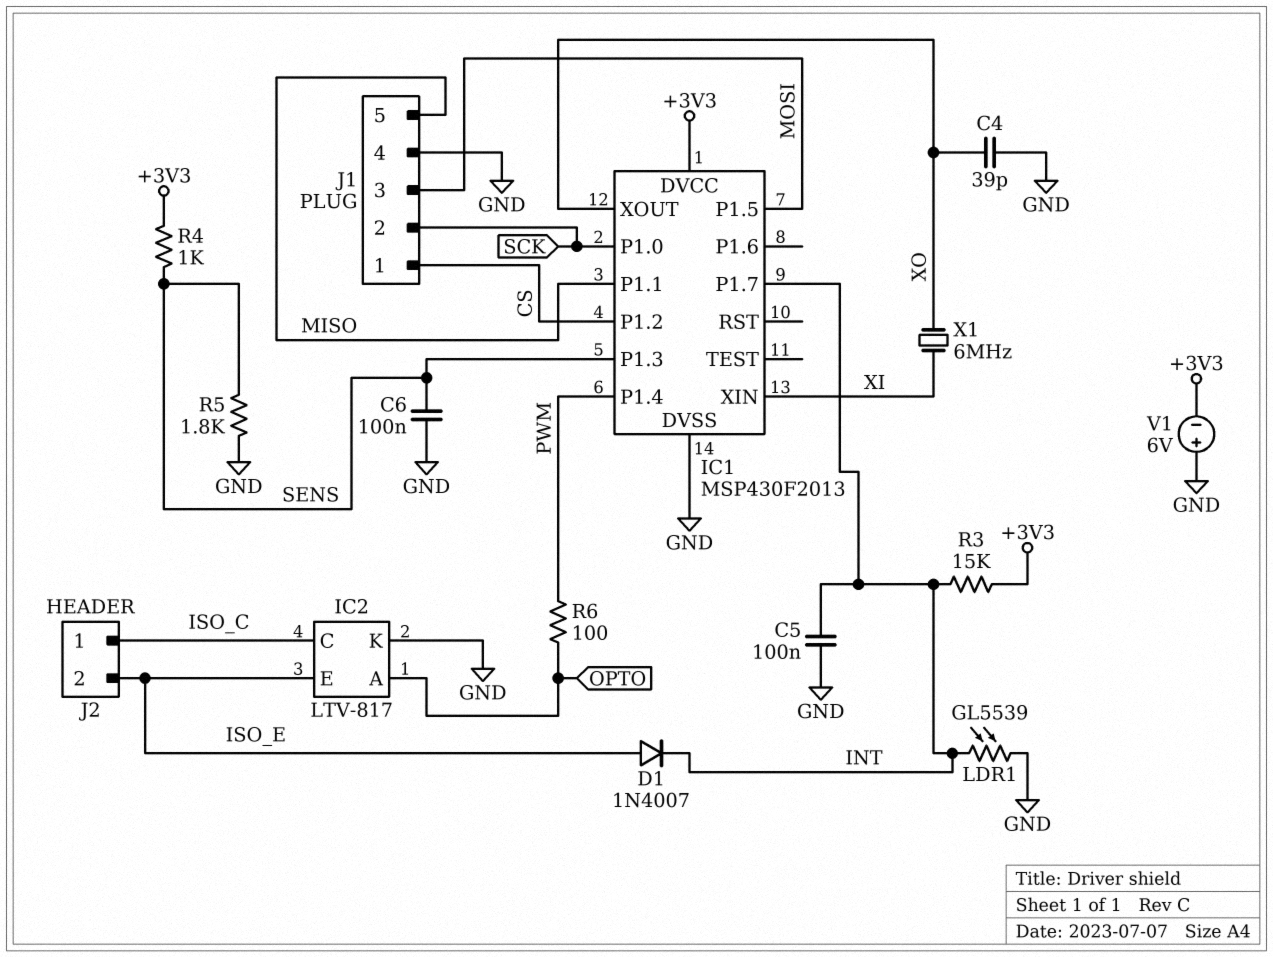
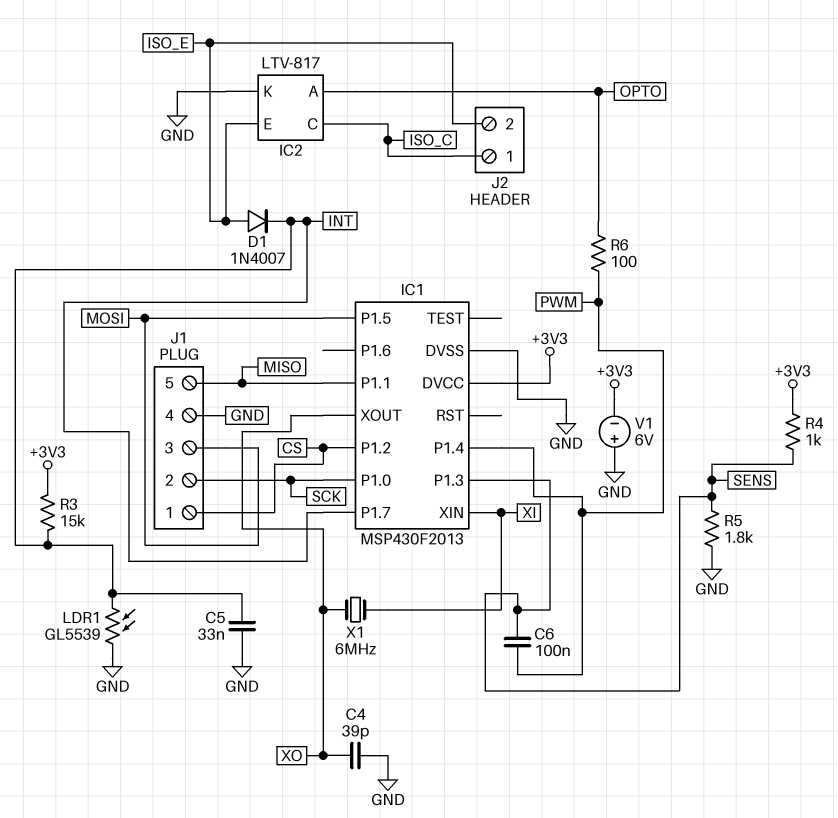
C5: 100nF (GND, INT) -> 33nF (GND, INT)
C6: 100nF (GND, SENS) -> 100nF (PWM, SENS)

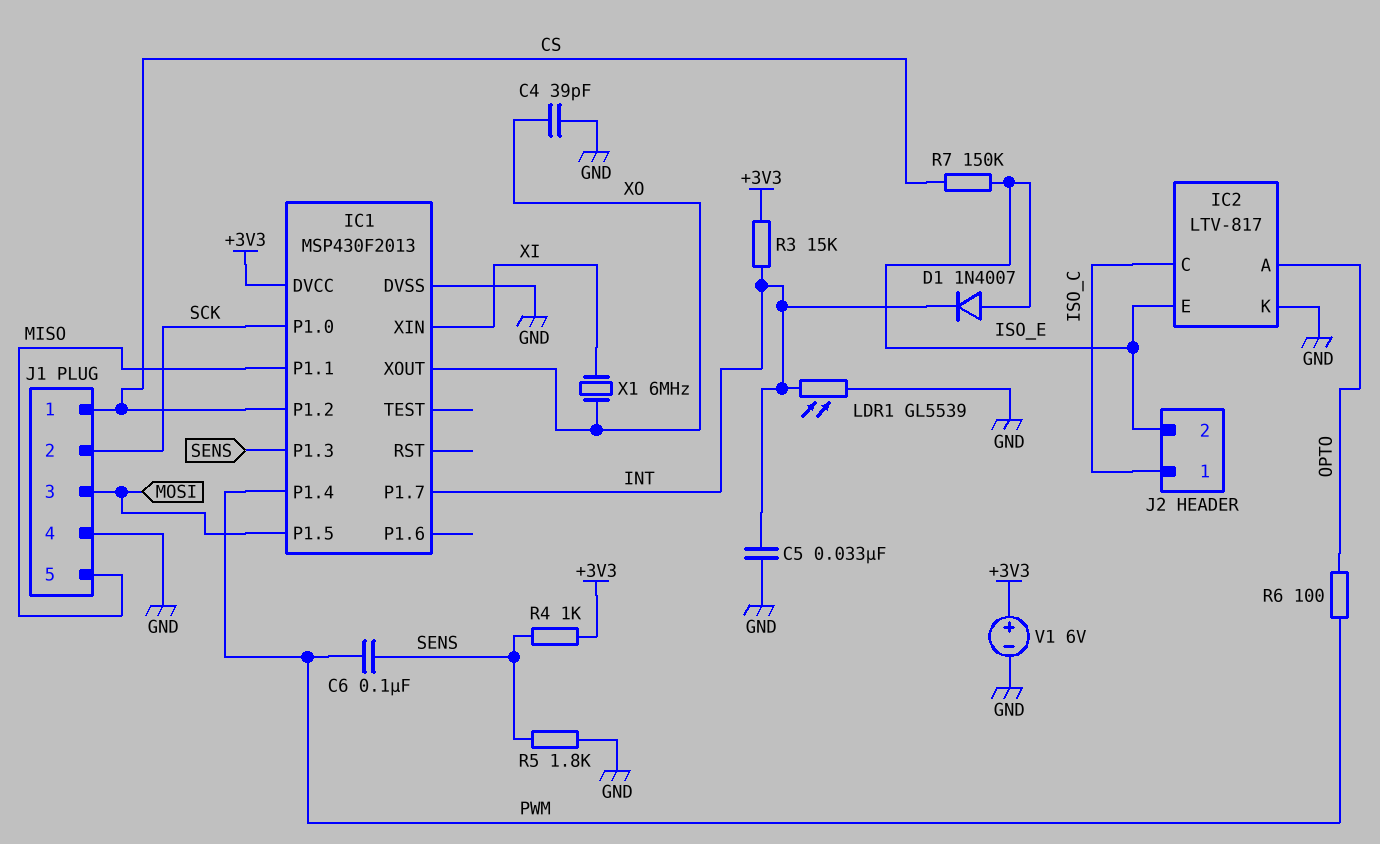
R7: none -> 150k (CS, ISO_E)
V1: 6V (plus GND, minus +3V3) -> 6V (plus +3V3, minus GND)

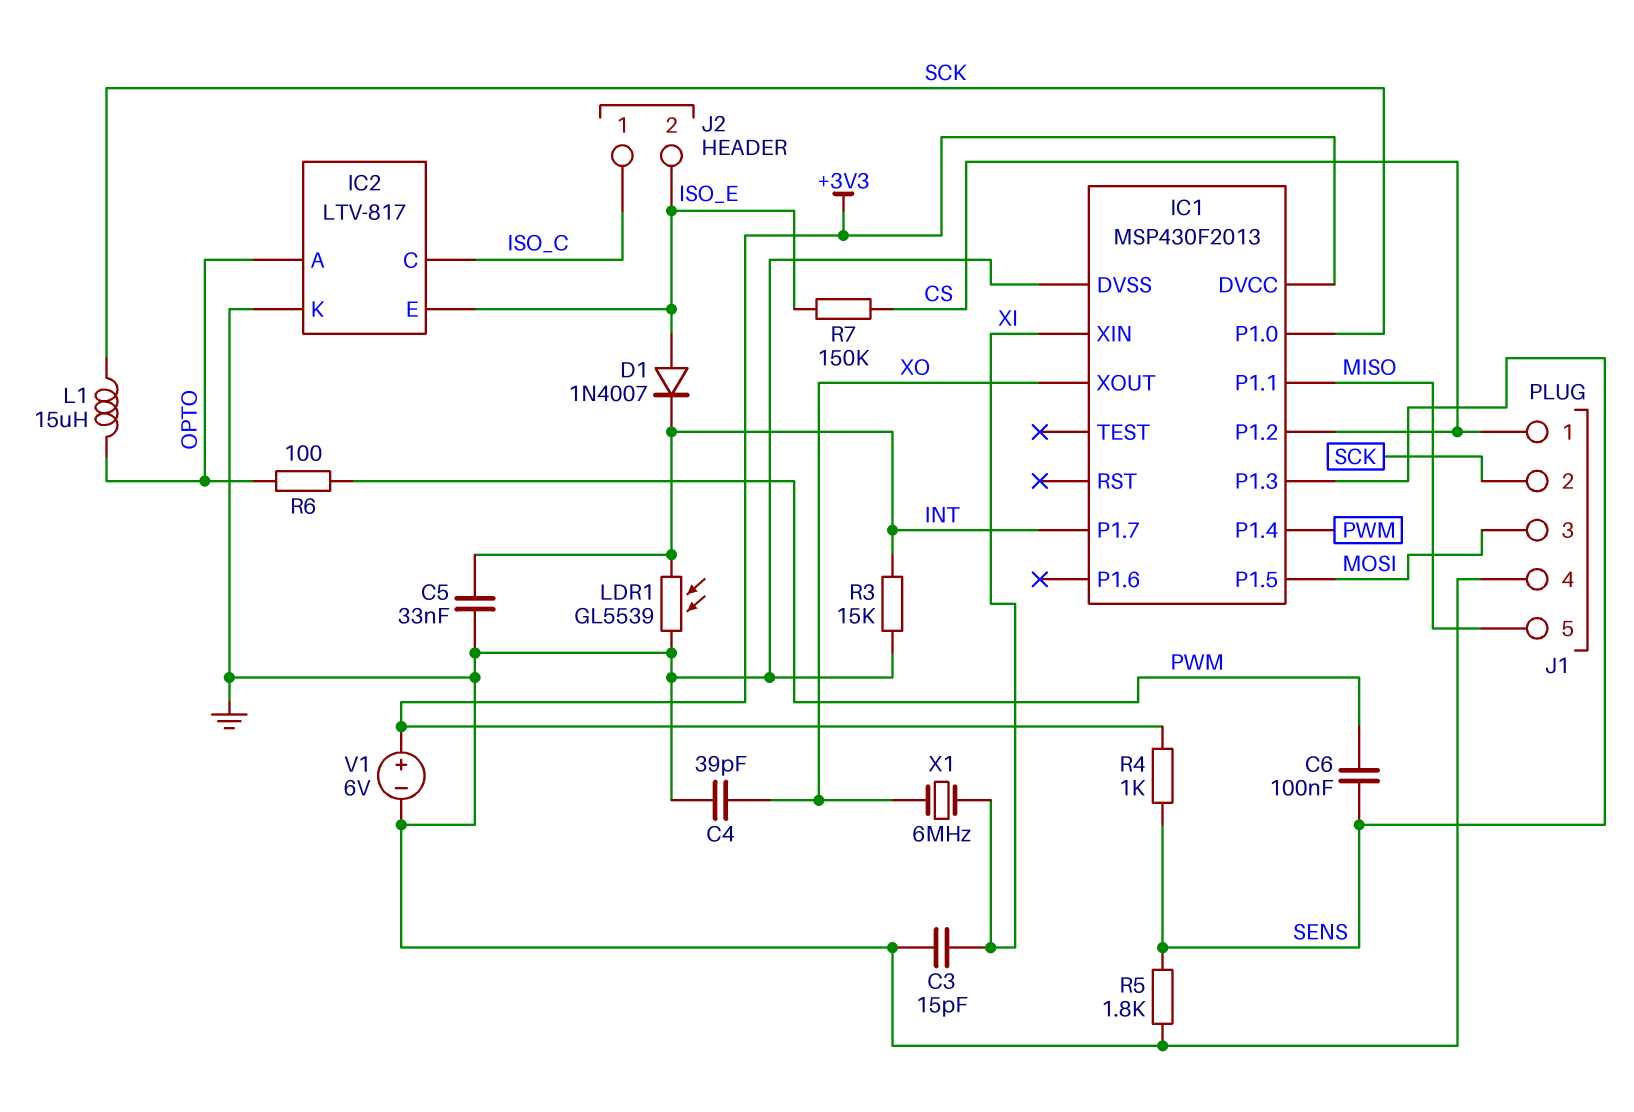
C3: none -> 15pF (GND, XI)
L1: none -> 15uH (OPTO, SCK)
R3: 15k (+3V3, INT) -> 15k (GND, INT)

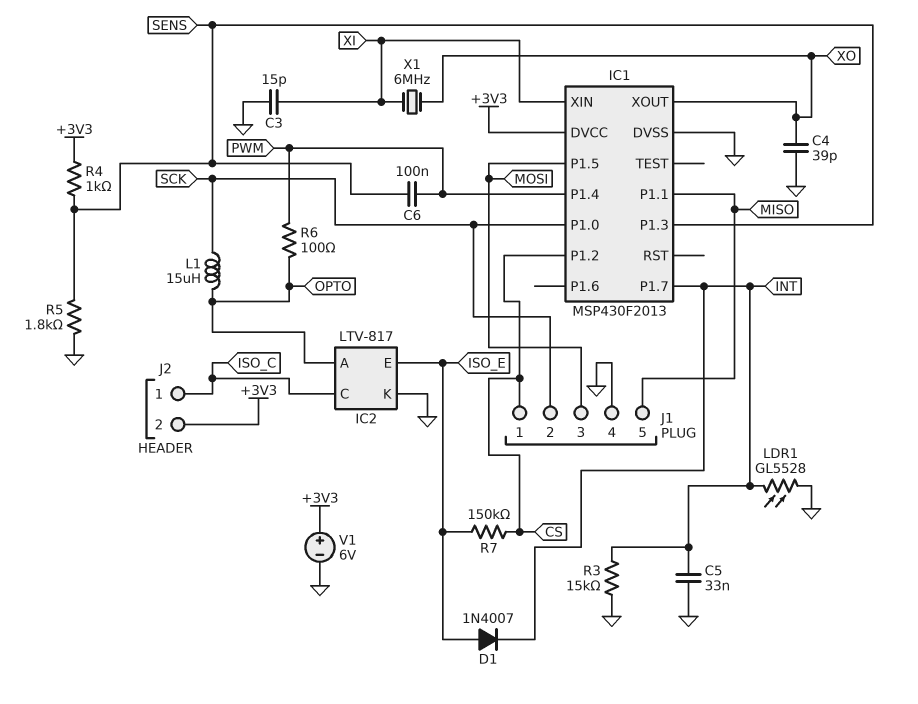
J2 pin 2: ISO_E -> +3V3
LDR1: GL5539 (GND, INT) -> GL5528 (GND, INT)

